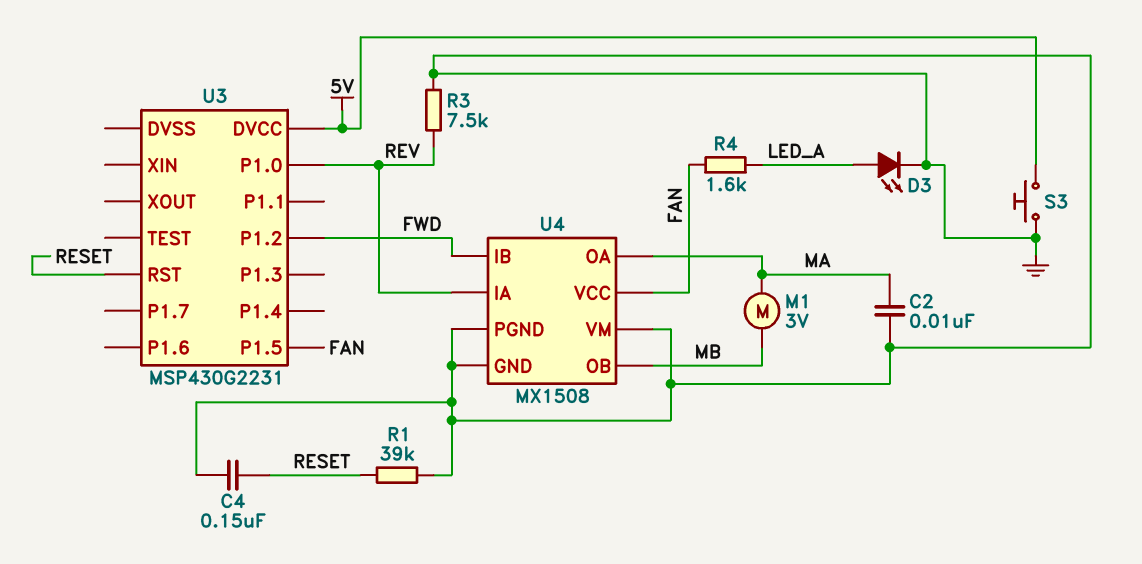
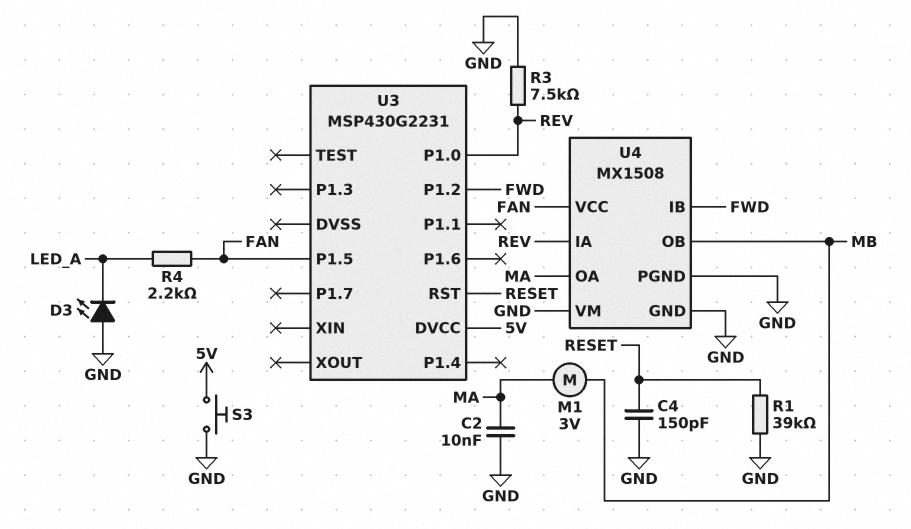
C4: 150nF (GND, RESET) -> 150pF (GND, RESET)
D3: LED (A LED_A, K GND) -> LED (A GND, K LED_A)
R4: 1.6k (FAN, LED_A) -> 2.2k (FAN, LED_A)

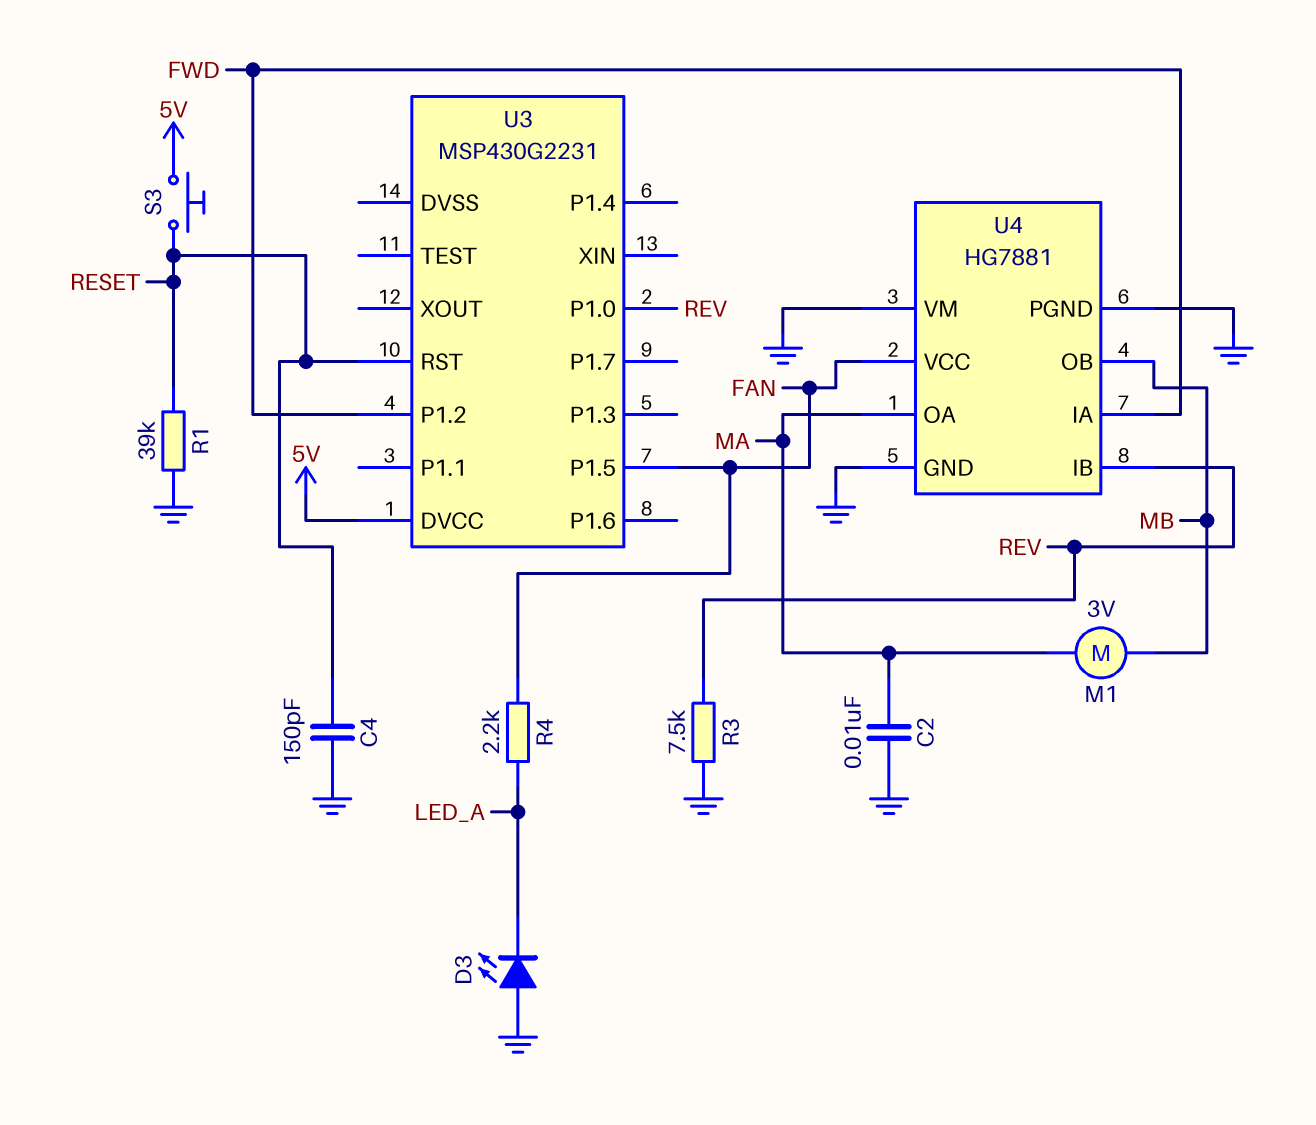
S3: button (5V, GND) -> button (5V, RESET)
U4: MX1508 -> HG7881
U4 pin IA: REV -> FWD
U4 pin IB: FWD -> REV

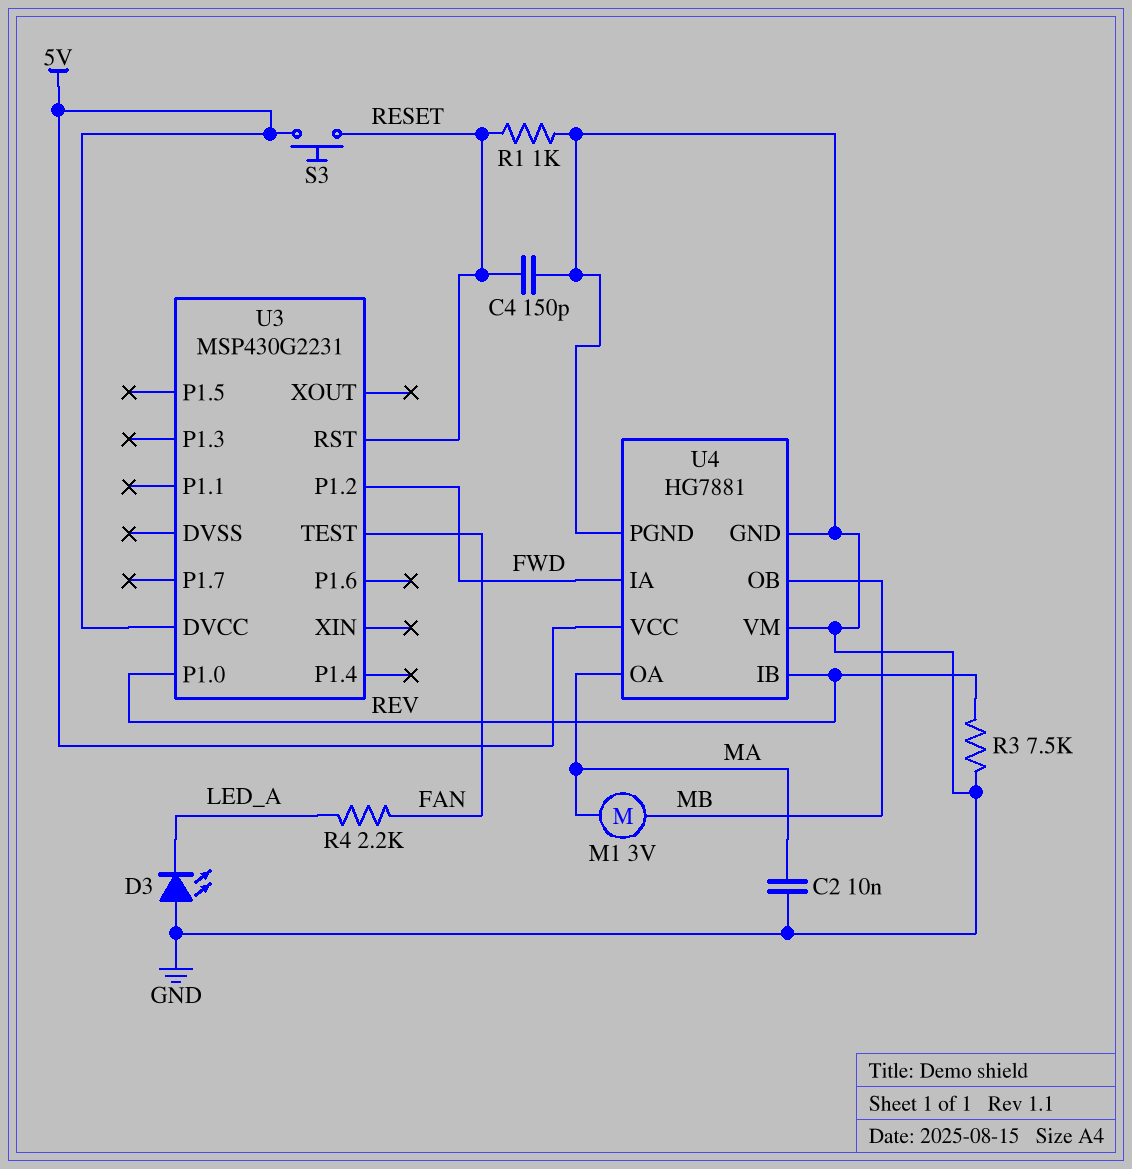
R1: 39k (GND, RESET) -> 1k (GND, RESET)
U3 pin P1.5: FAN -> none
U3 pin TEST: none -> FAN
U4 pin VCC: FAN -> 5V

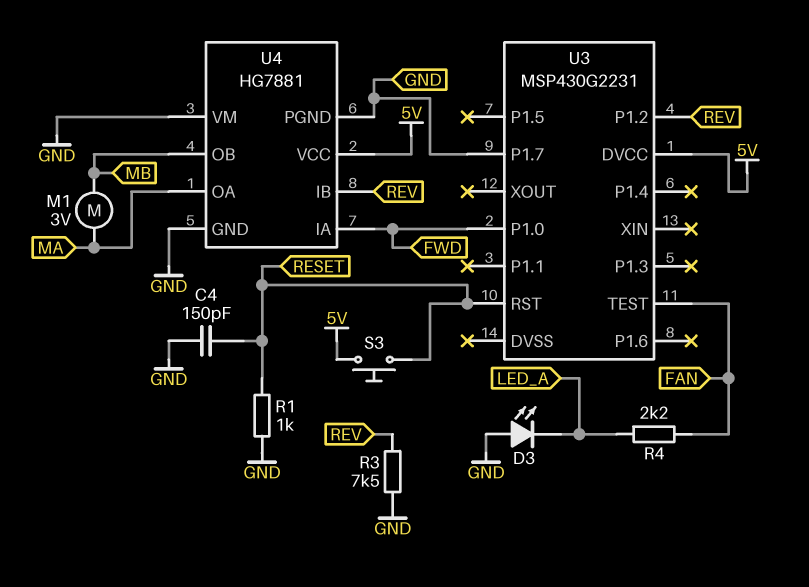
C2: 10nF (GND, MA) -> none
U3 pin P1.0: REV -> FWD
U3 pin P1.2: FWD -> REV
U3 pin P1.7: none -> GND

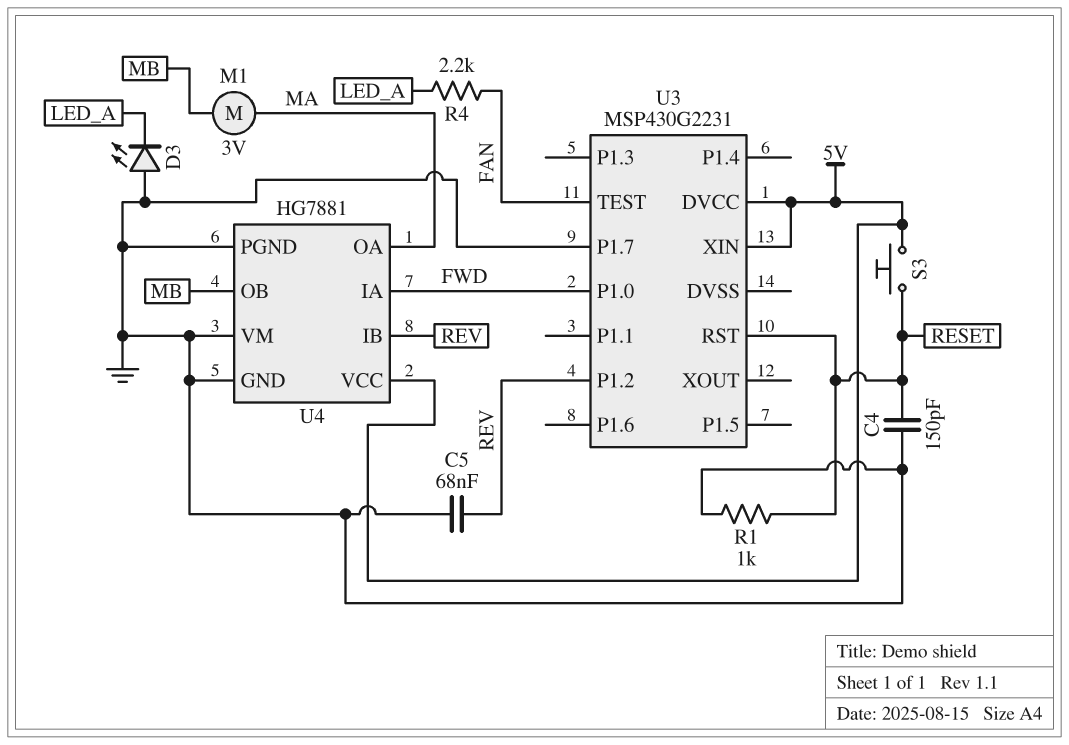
C5: none -> 68nF (GND, REV)
R3: 7.5k (GND, REV) -> none
U3 pin XIN: none -> 5V

